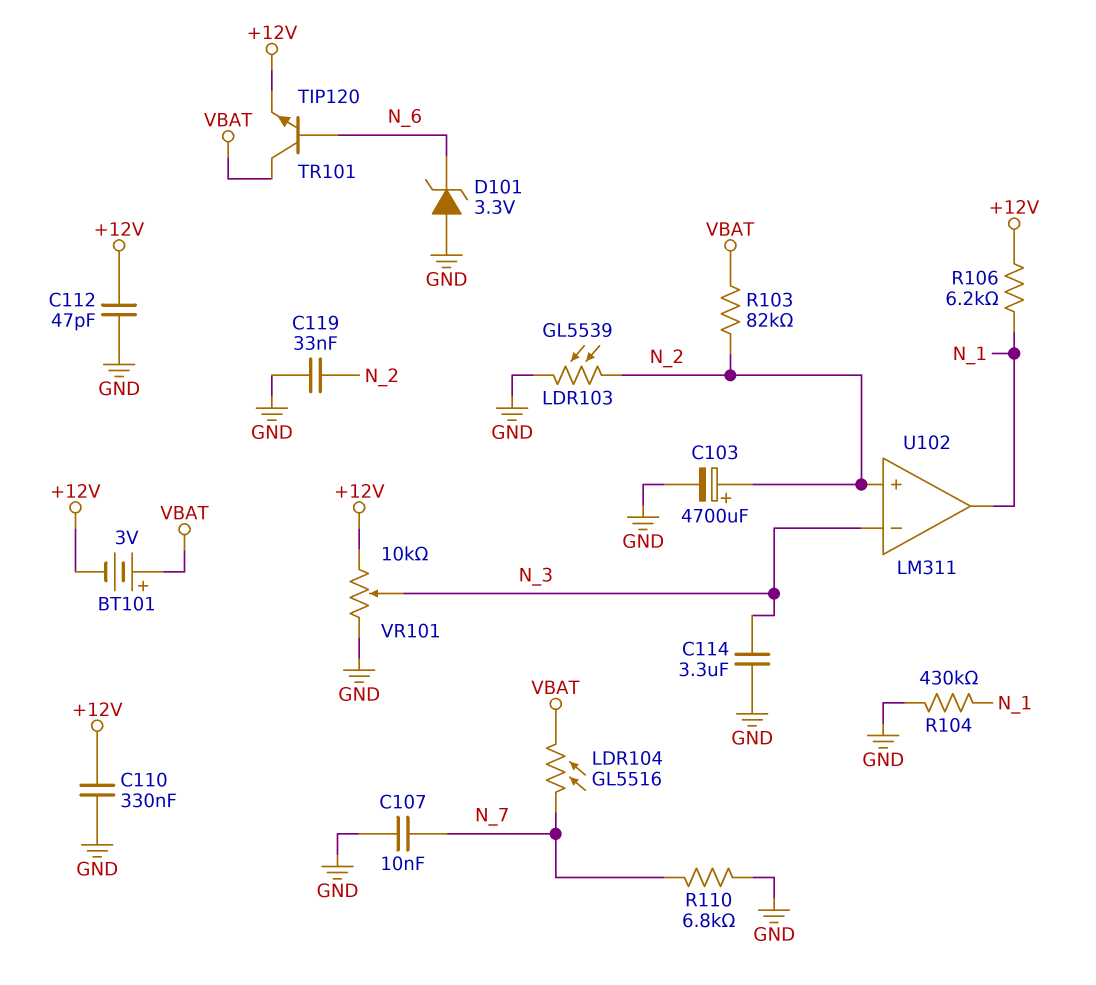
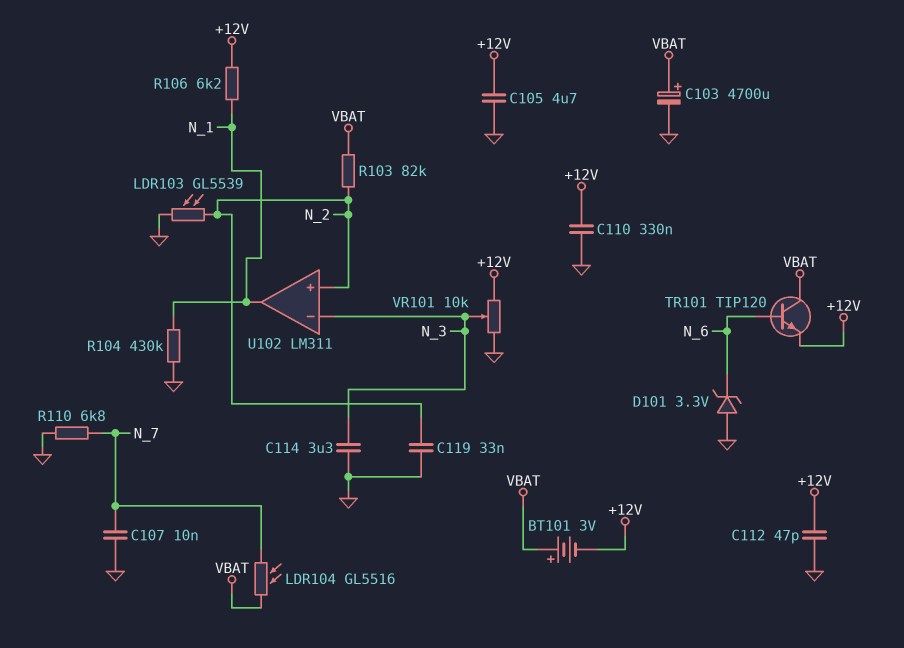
C103: 4700uF (plus N_2, minus GND) -> 4700uF (plus VBAT, minus GND)
C105: none -> 4.7uF (+12V, GND)

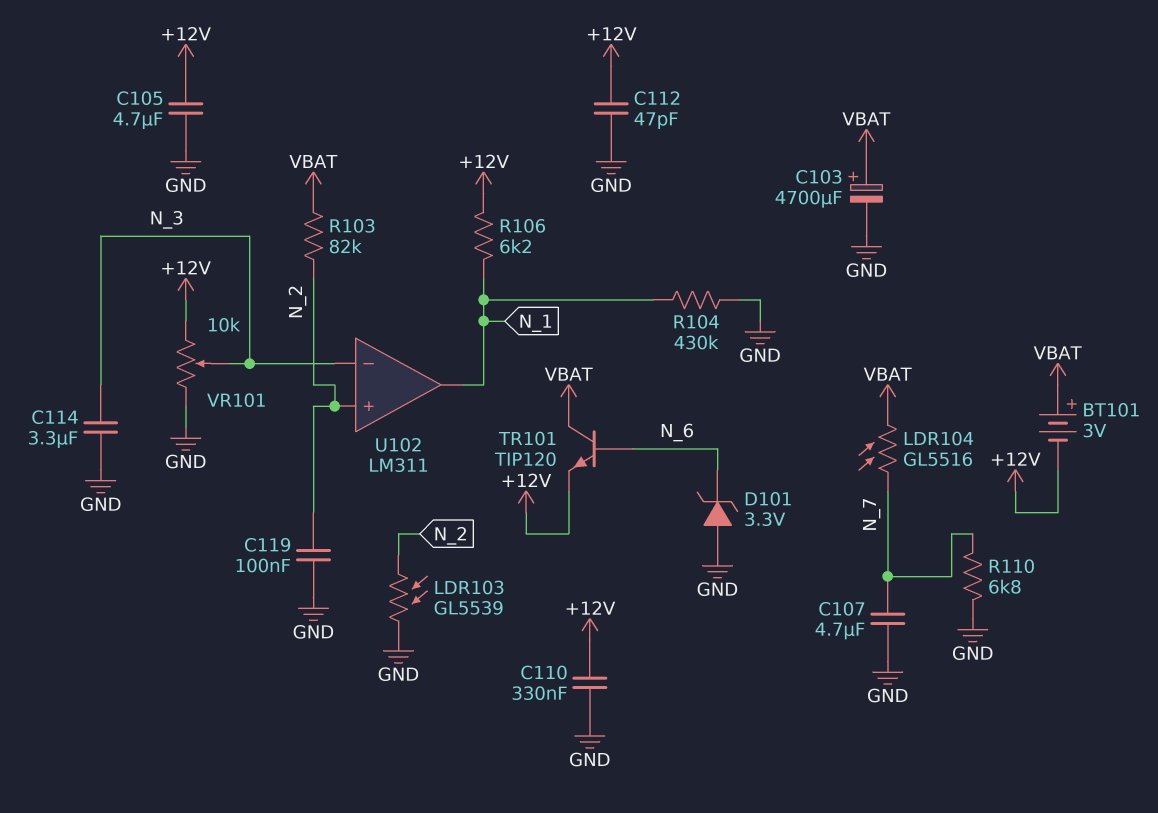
C107: 10nF (GND, N_7) -> 4.7uF (GND, N_7)
C119: 33nF (GND, N_2) -> 100nF (GND, N_2)

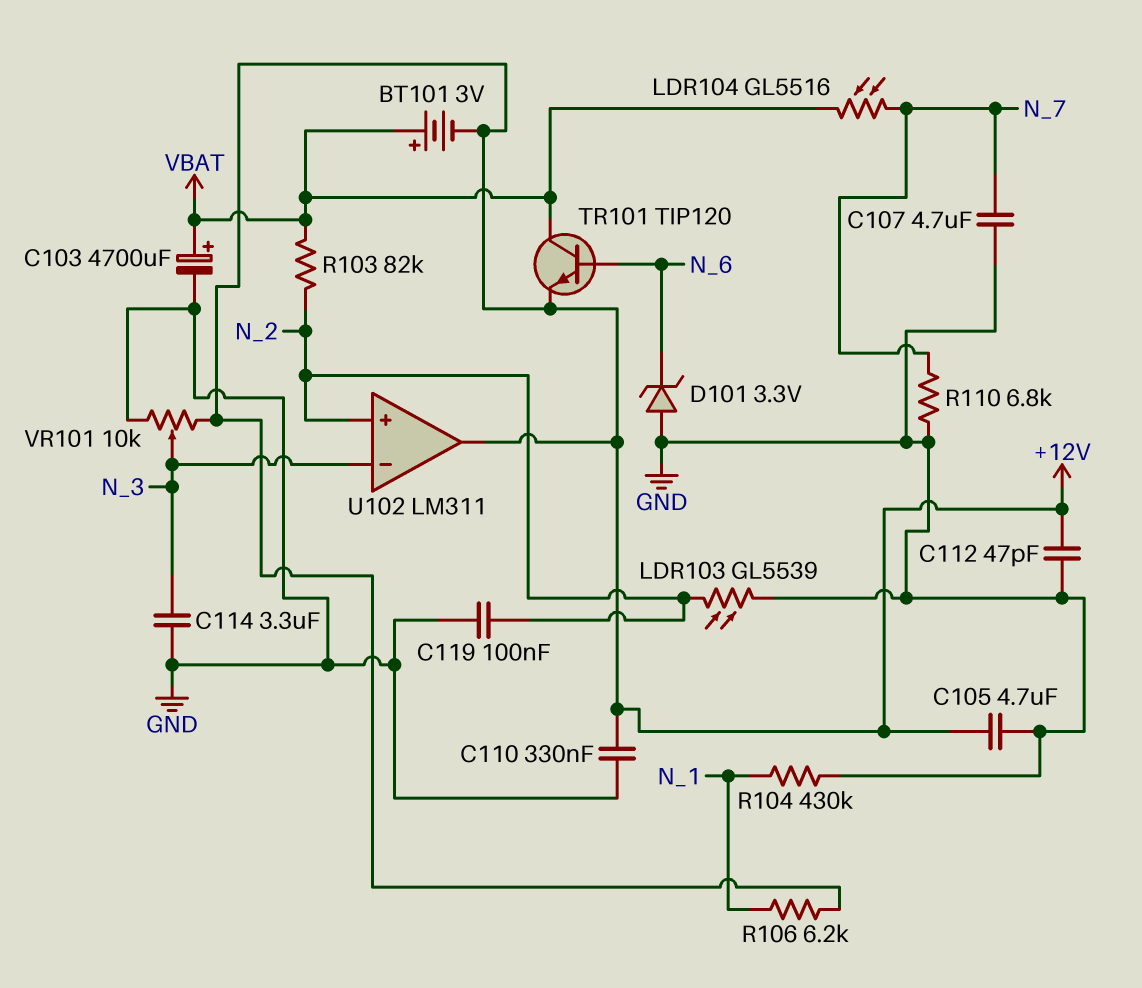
U102 pin out: N_1 -> +12V

